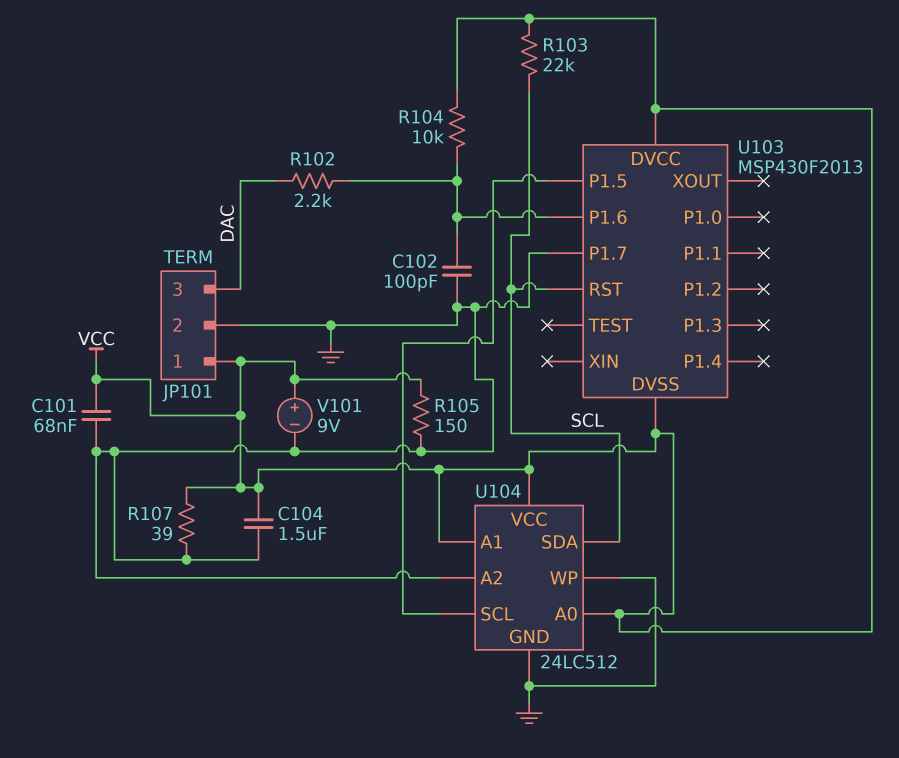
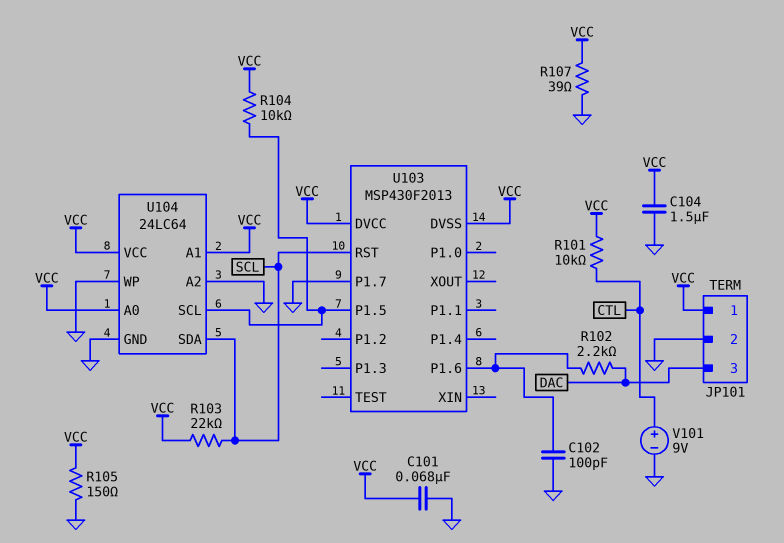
R101: none -> 10k (CTL, VCC)
R104: 10k (U103/P1.6, VCC) -> 10k (U103/P1.5, VCC)
U104: 24LC512 -> 24LC64
V101: 9V (plus VCC, minus GND) -> 9V (plus CTL, minus GND)

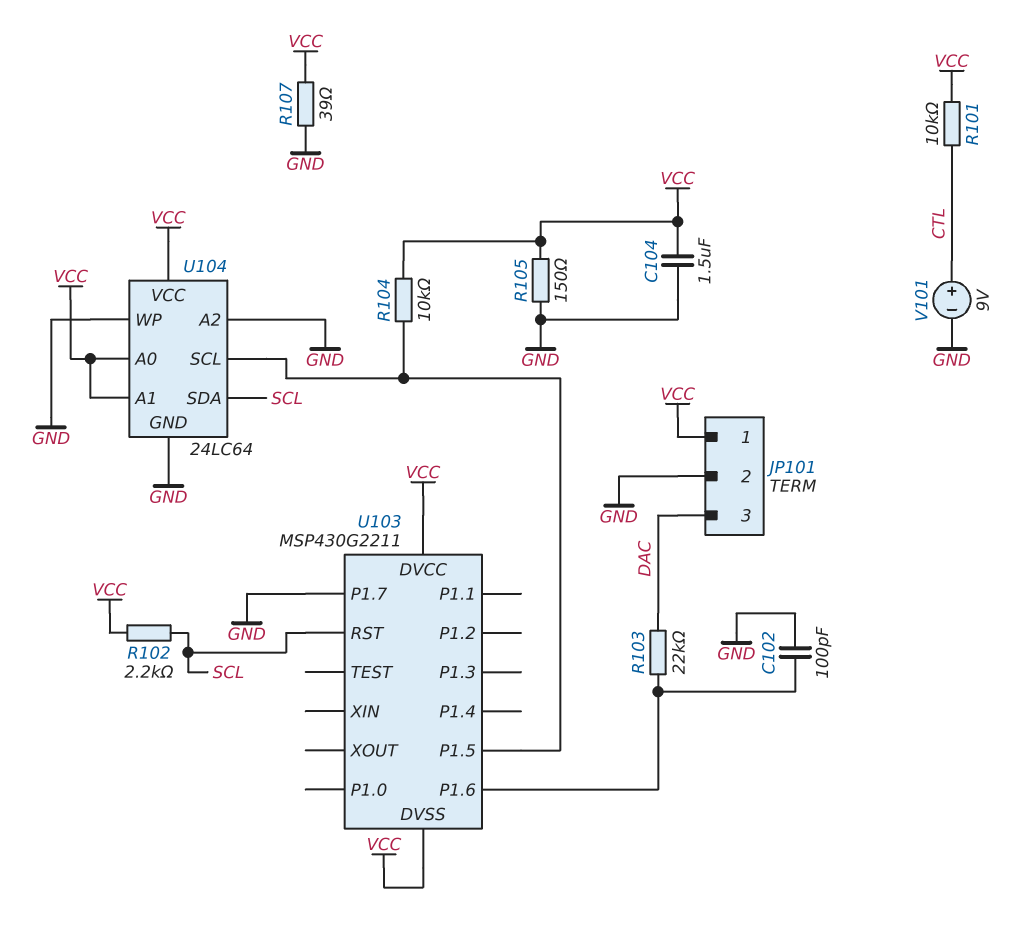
C101: 68nF (GND, VCC) -> none
R102: 2.2k (DAC, U103/P1.6) -> 2.2k (SCL, VCC)
R103: 22k (SCL, VCC) -> 22k (DAC, U103/P1.6)
U103: MSP430F2013 -> MSP430G2211

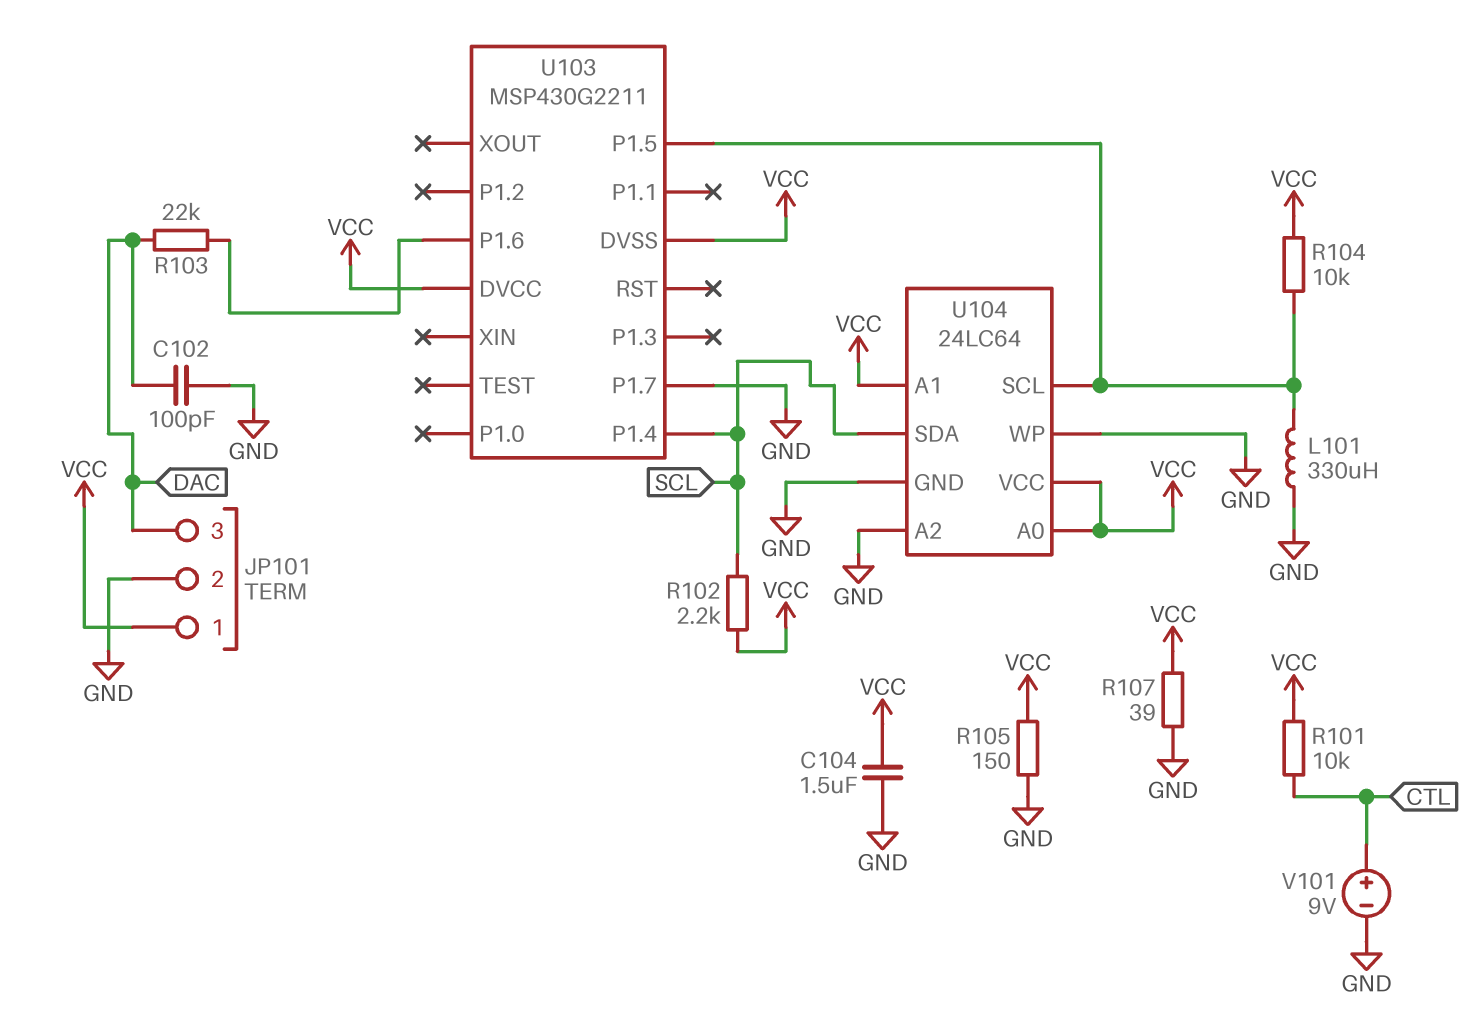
C102: 100pF (GND, U103/P1.6) -> 100pF (DAC, GND)
L101: none -> 330uH (GND, U103/P1.5)
U103 pin P1.4: none -> SCL
U103 pin RST: SCL -> none

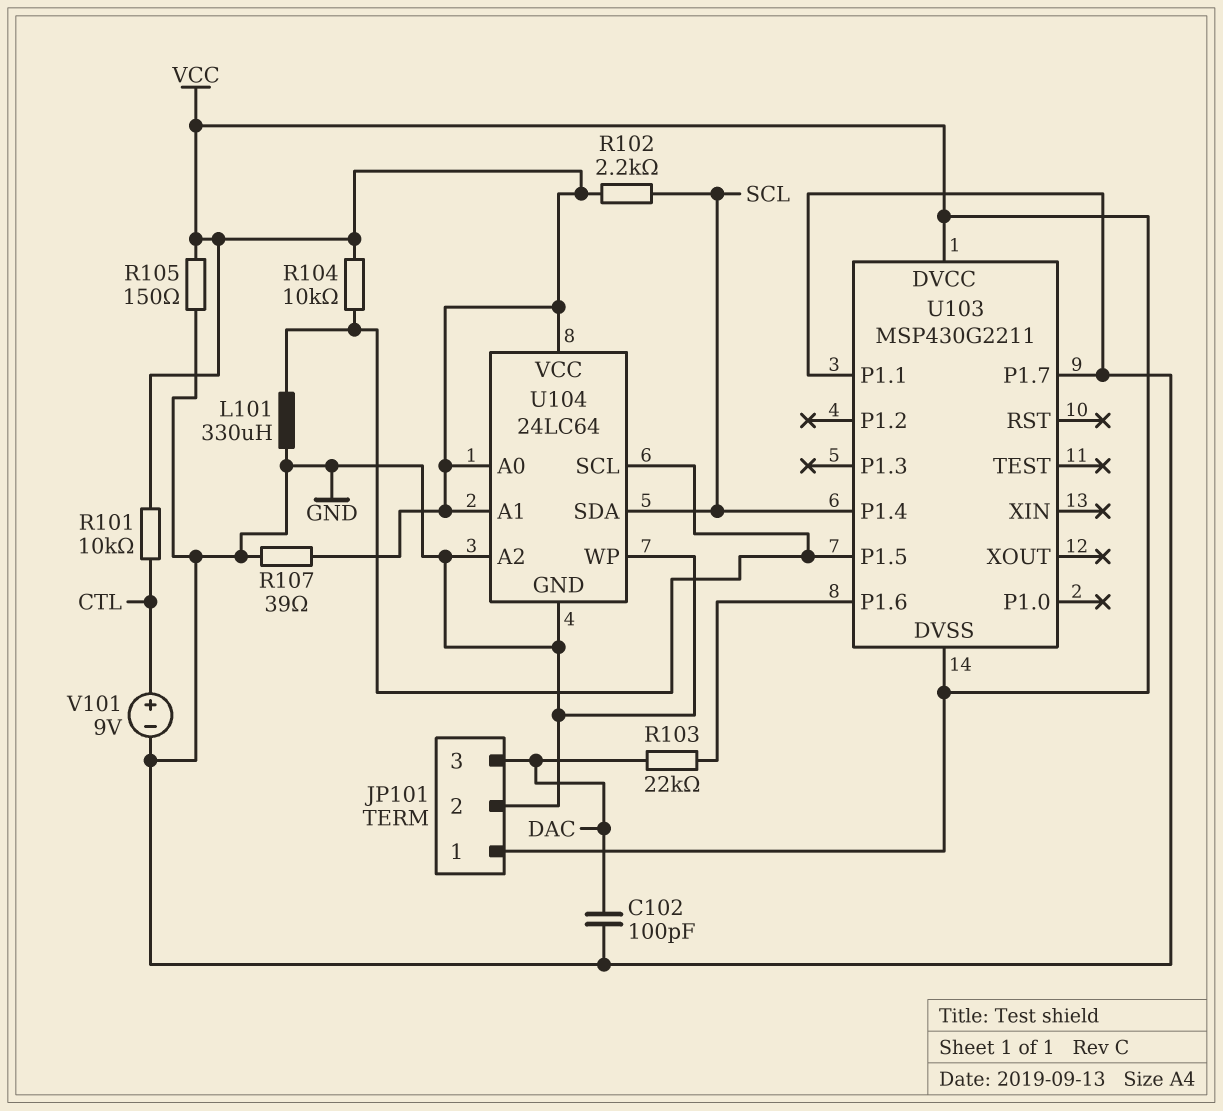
C104: 1.5uF (GND, VCC) -> none
U103 pin P1.1: none -> GND

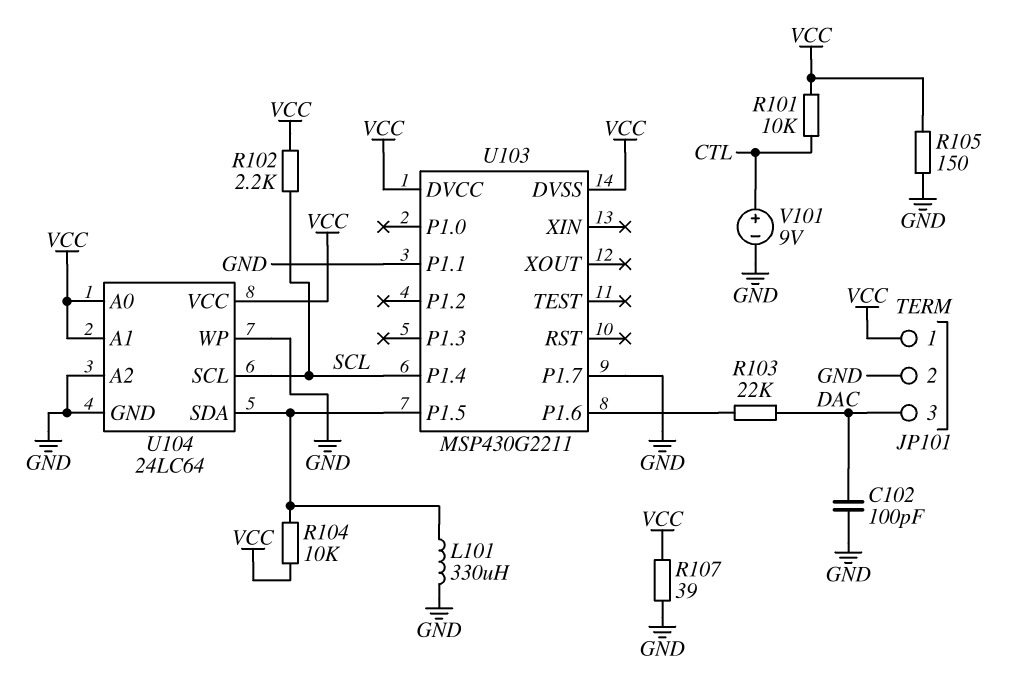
U104 pin SCL: U103/P1.5 -> SCL
U104 pin SDA: SCL -> U103/P1.5

